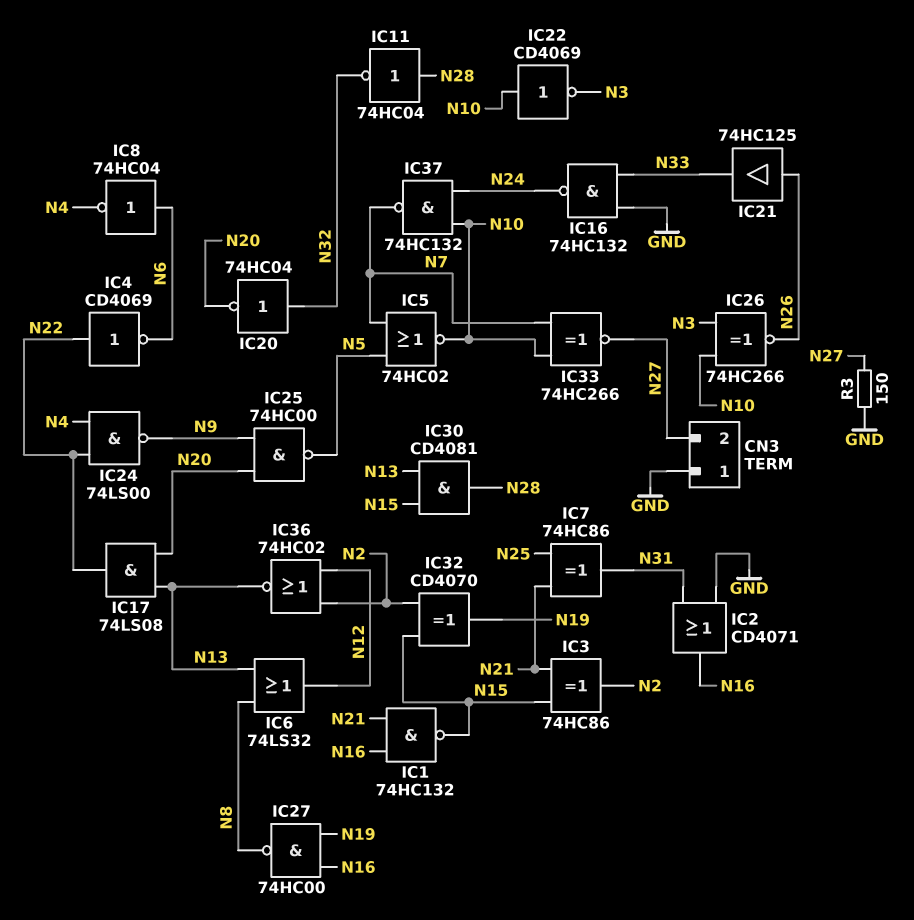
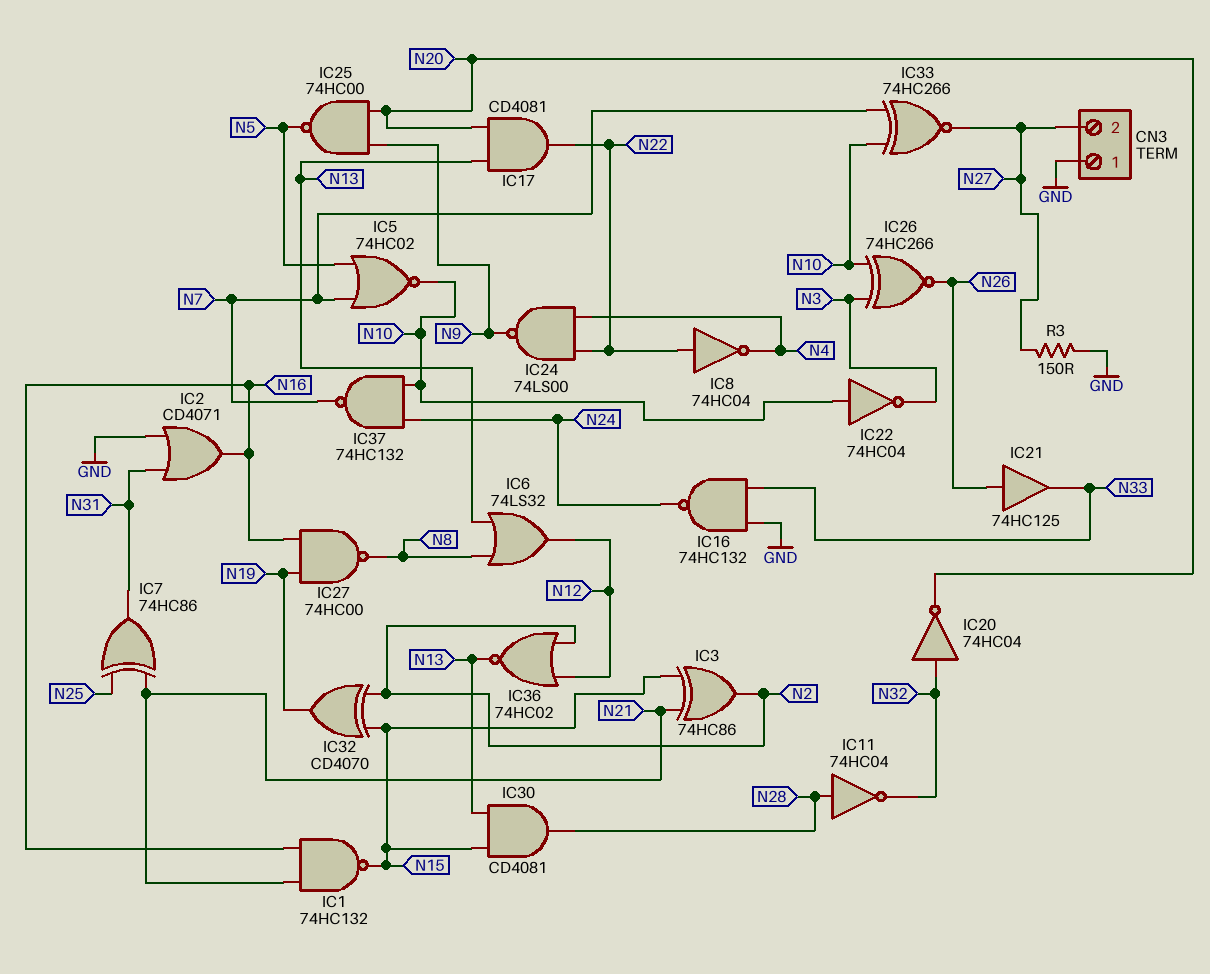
IC4: NOT CD4069 (in N22, out N6) -> none
IC8: NOT 74HC04 (in N6, out N4) -> NOT 74HC04 (in N22, out N4)
IC17: AND 74LS08 (in N13, in N20, out N22) -> AND CD4081 (in N13, in N20, out N22)
IC22: NOT CD4069 (in N10, out N3) -> NOT 74HC04 (in N10, out N3)

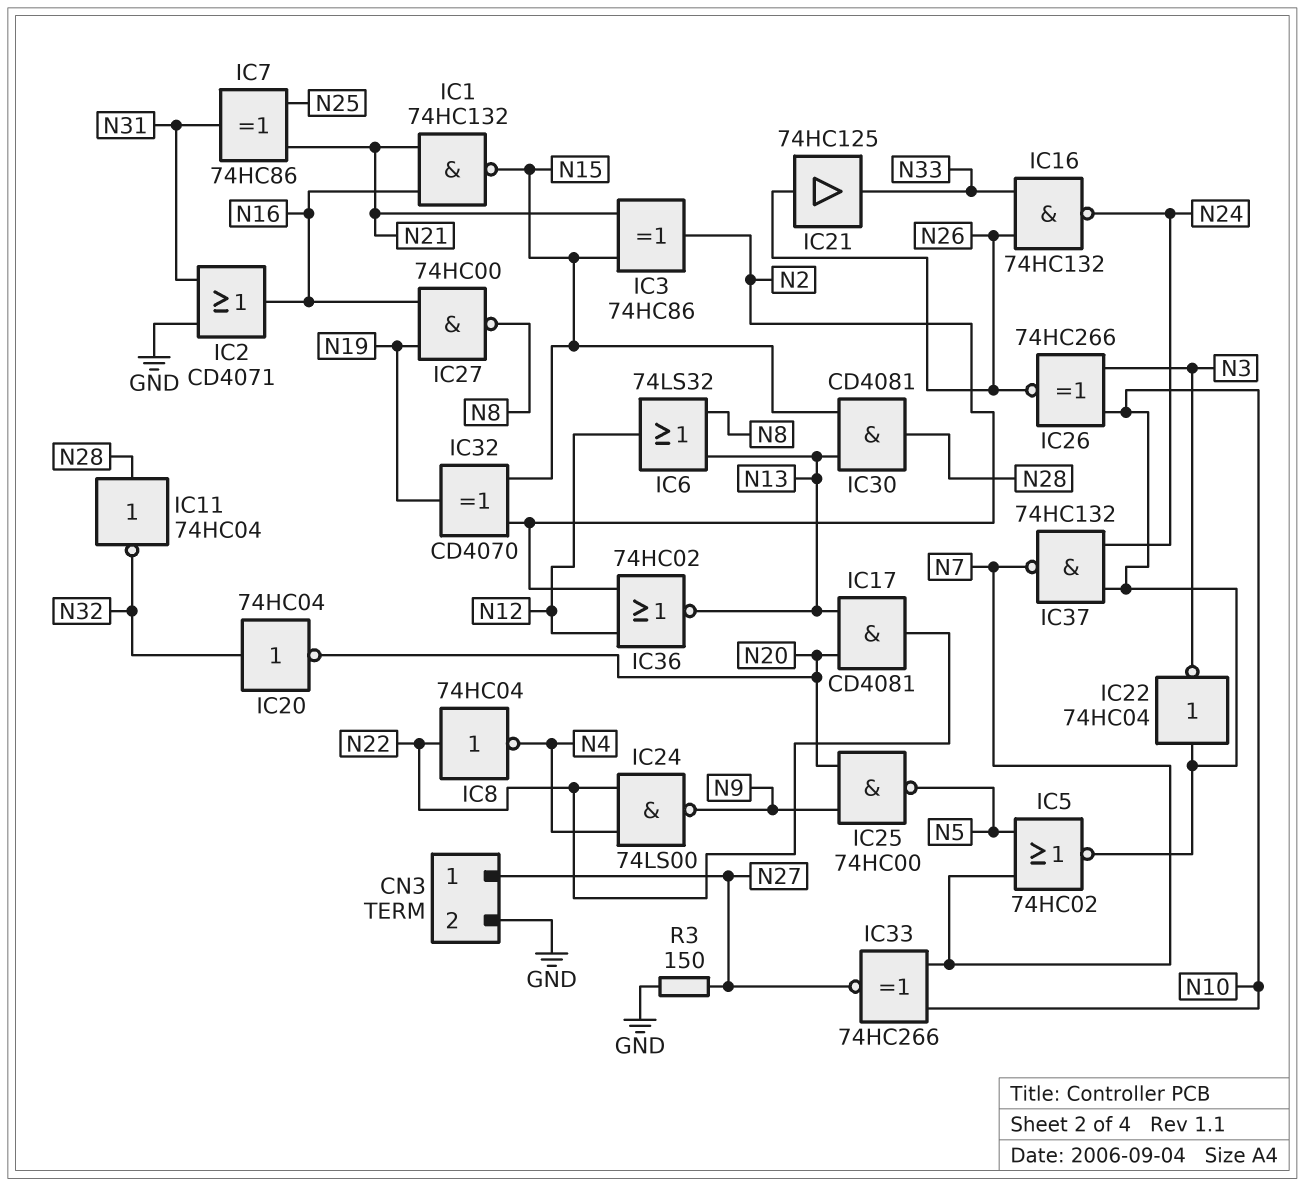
CN3 pin 1: GND -> N27
CN3 pin 2: N27 -> GND
IC16: NAND 74HC132 (in GND, in N33, out N24) -> NAND 74HC132 (in N26, in N33, out N24)

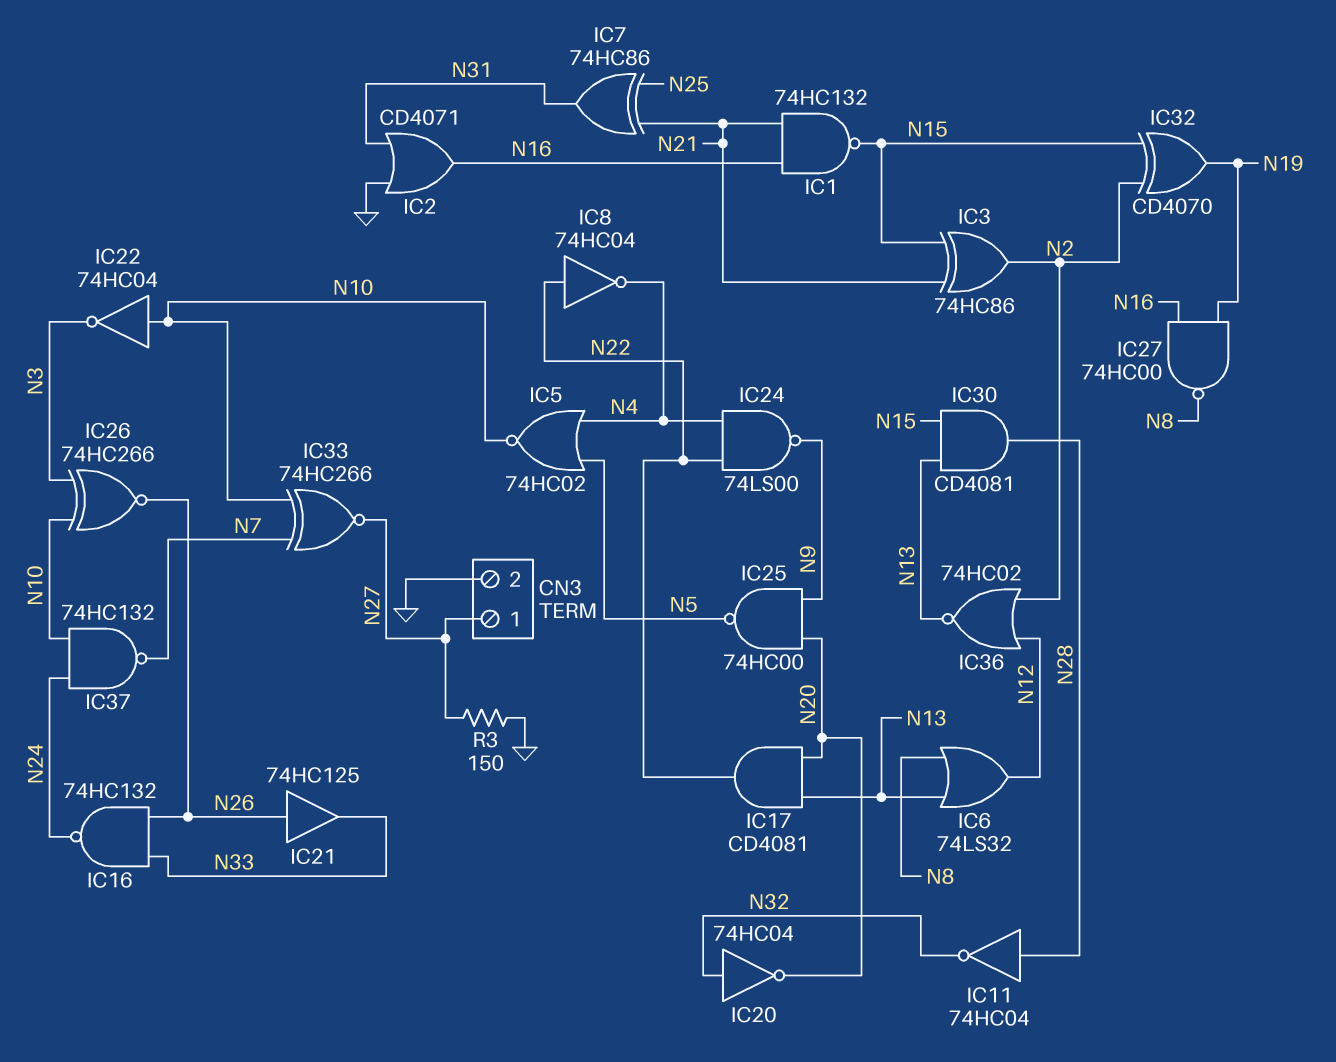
IC5: NOR 74HC02 (in N5, in N7, out N10) -> NOR 74HC02 (in N4, in N5, out N10)

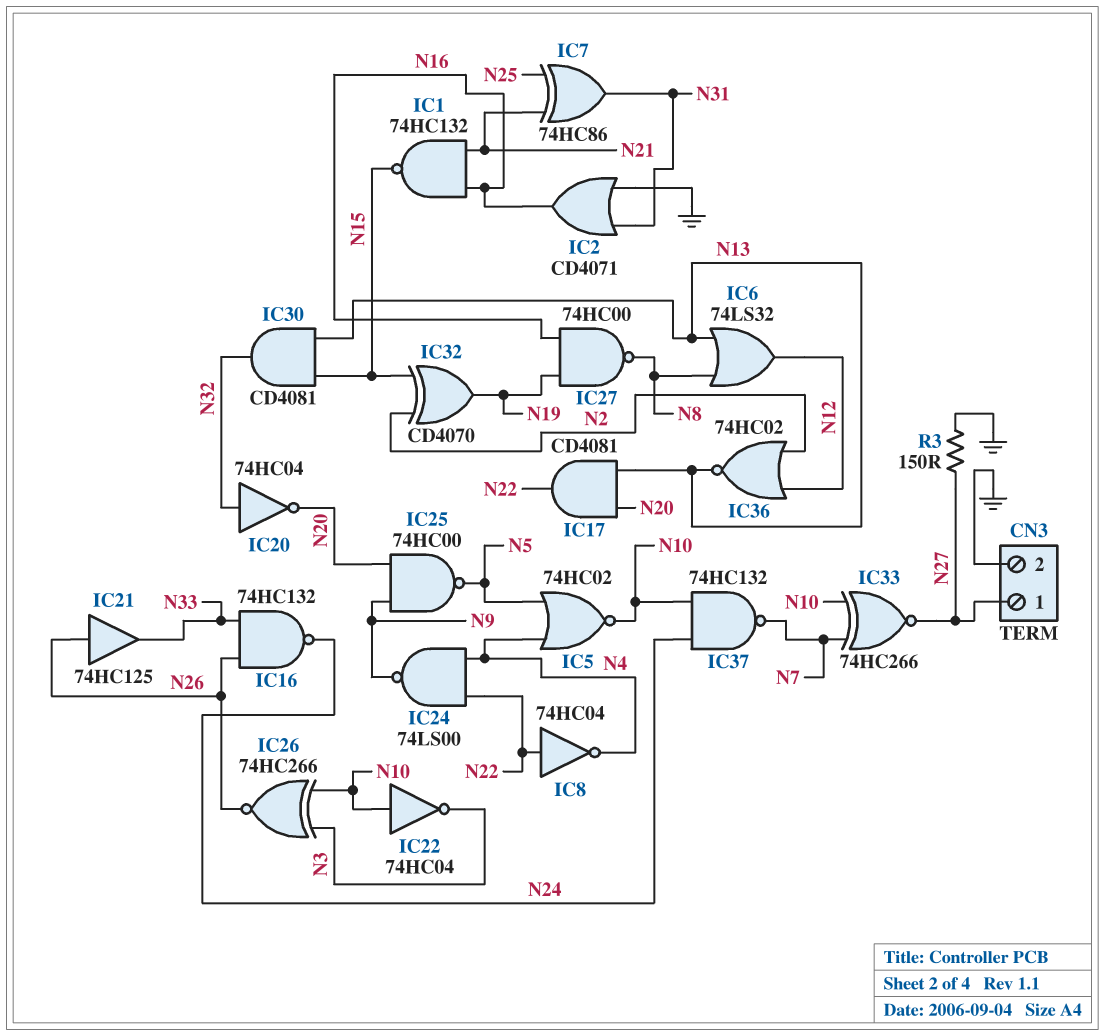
IC3: XOR 74HC86 (in N15, in N21, out N2) -> none
IC11: NOT 74HC04 (in N28, out N32) -> none
IC30: AND CD4081 (in N13, in N15, out N28) -> AND CD4081 (in N13, in N15, out N32)

